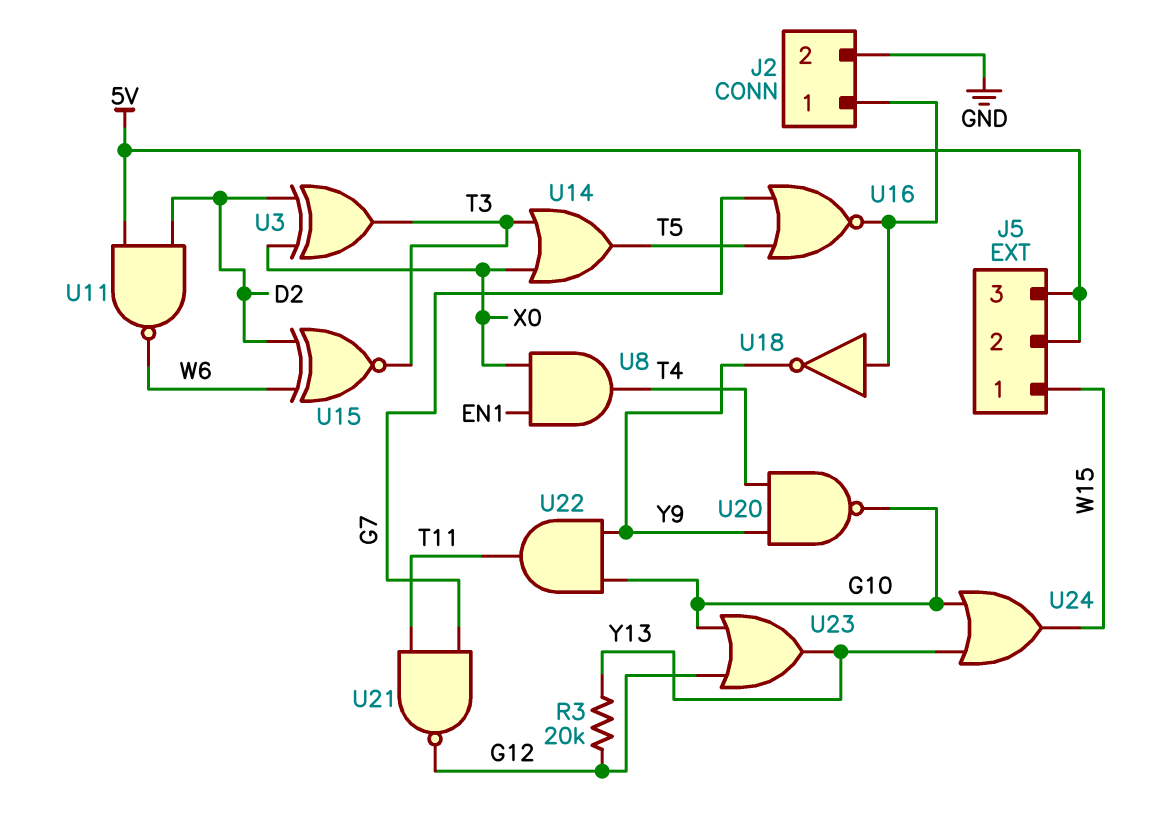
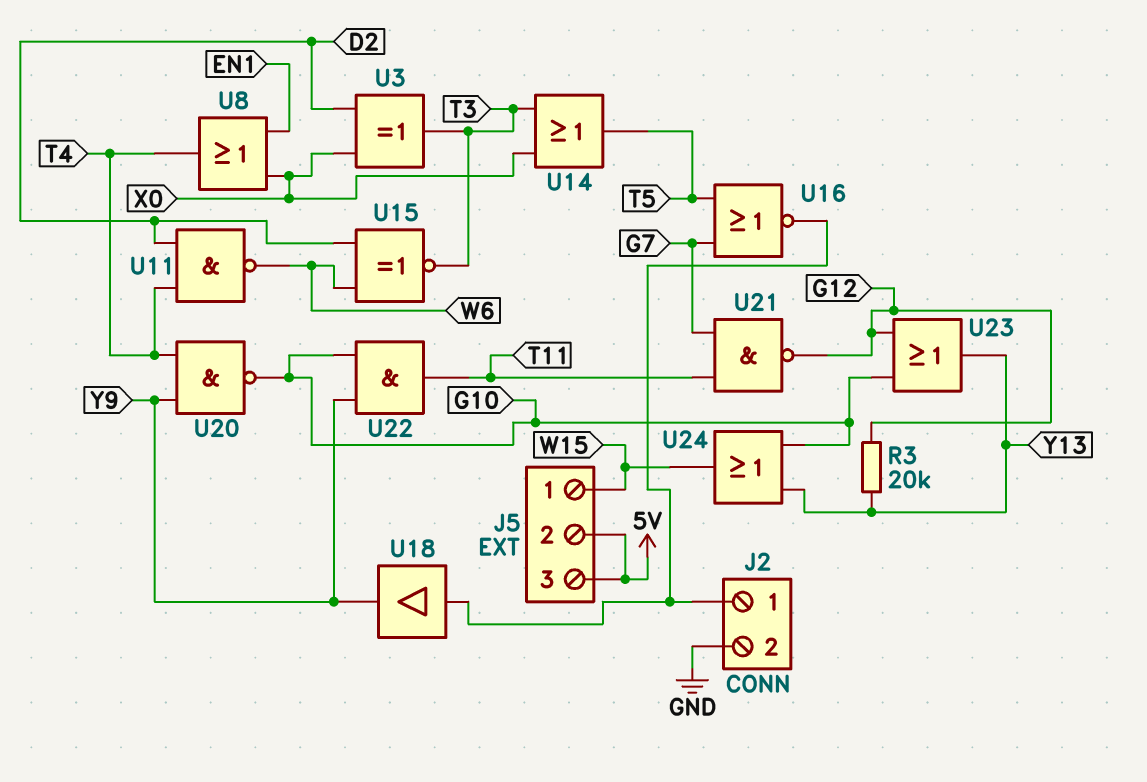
U8: AND (in EN1, in X0, out T4) -> OR (in EN1, in X0, out T4)
U11: NAND (in 5V, in D2, out W6) -> NAND (in D2, in T4, out W6)
U18: NOT (in J2/1, out Y9) -> buffer (in J2/1, out Y9)

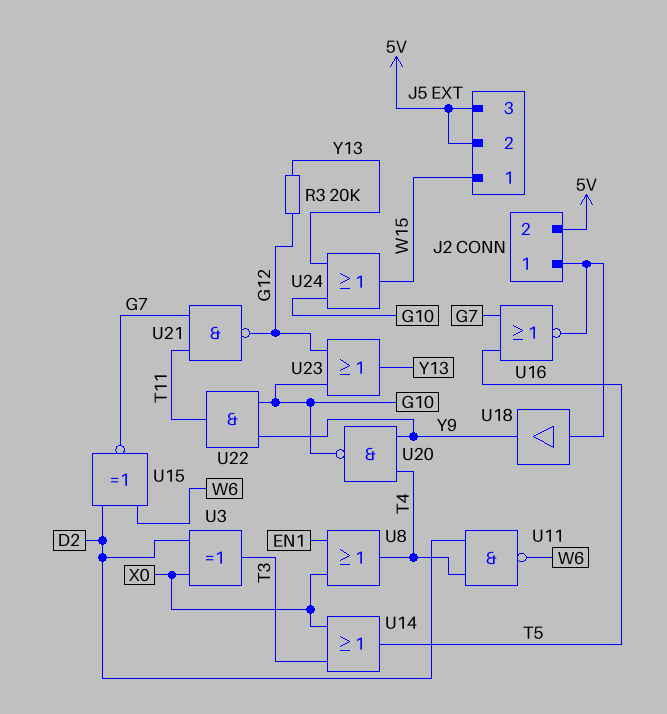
J2 pin 2: GND -> 5V
U15: XNOR (in D2, in W6, out T3) -> XNOR (in D2, in W6, out G7)

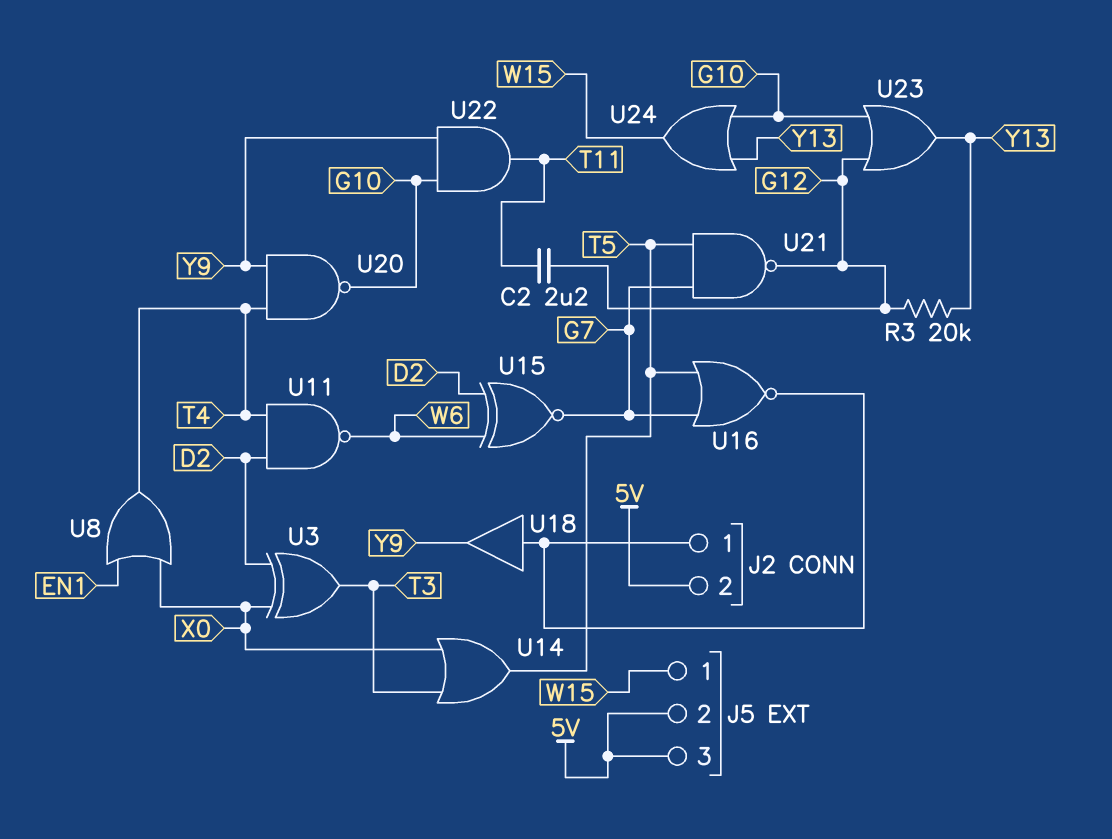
C2: none -> 2.2uF (G12, T11)
U21: NAND (in G7, in T11, out G12) -> NAND (in G7, in T5, out G12)

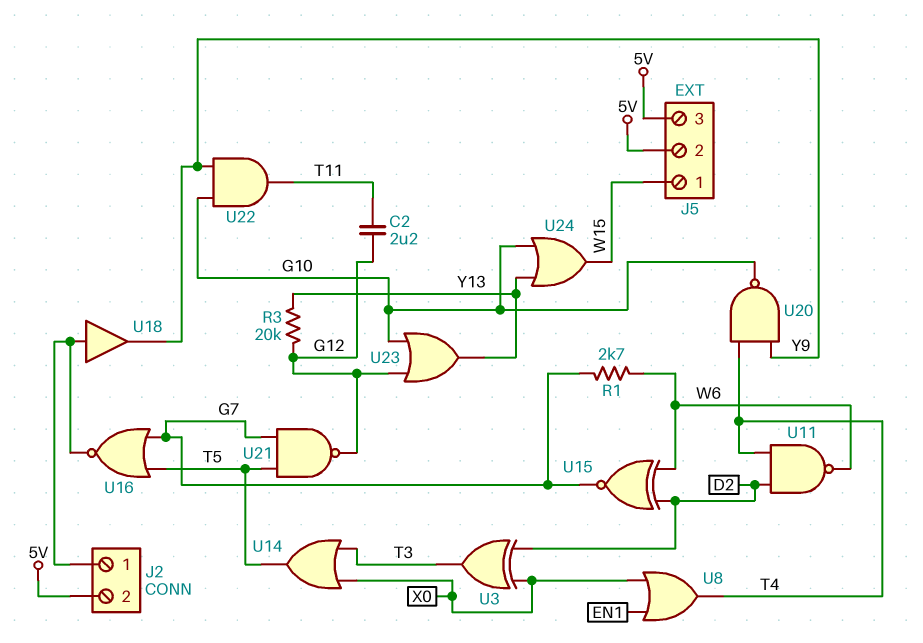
R1: none -> 2.7k (G7, W6)

